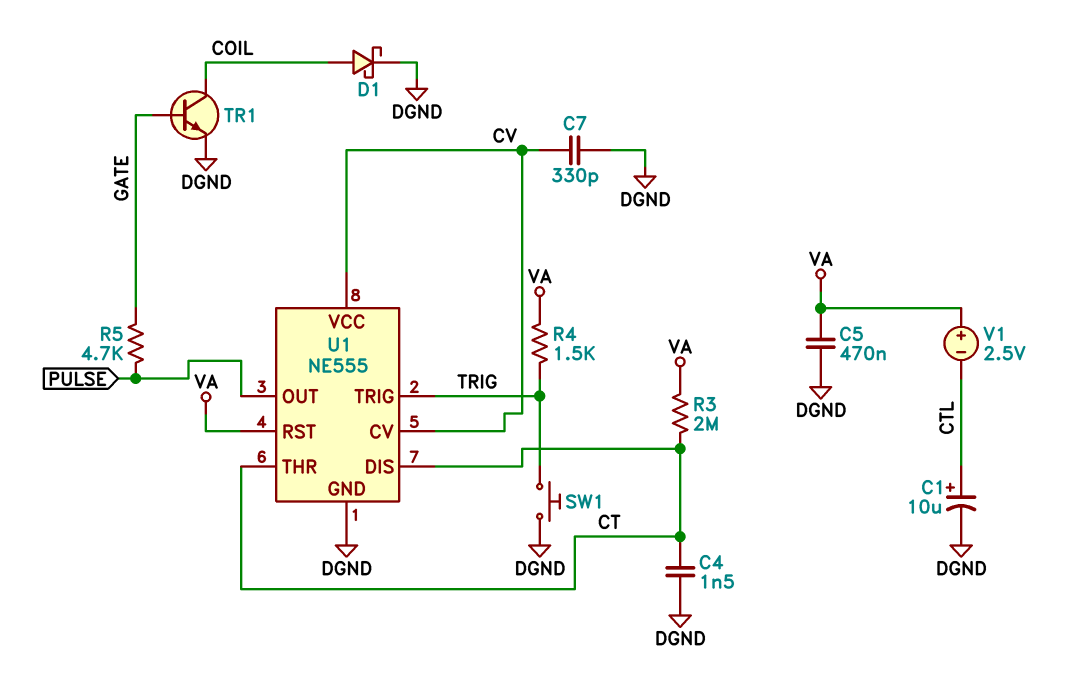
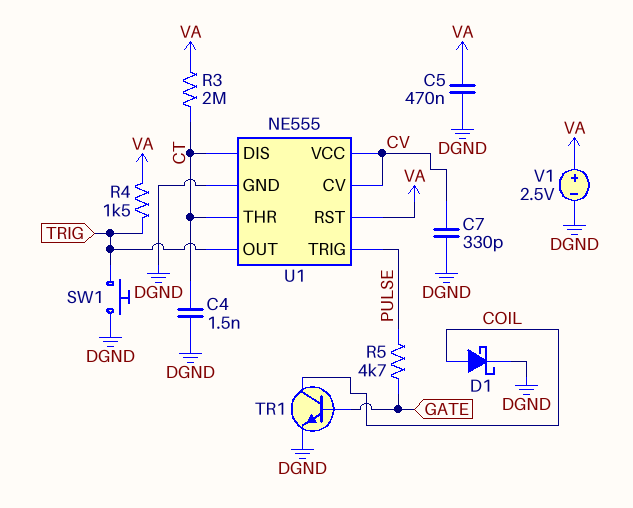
C1: 10uF (plus CTL, minus DGND) -> none
U1 pin OUT: PULSE -> TRIG
U1 pin TRIG: TRIG -> PULSE
V1: 2.5V (plus VA, minus CTL) -> 2.5V (plus VA, minus DGND)

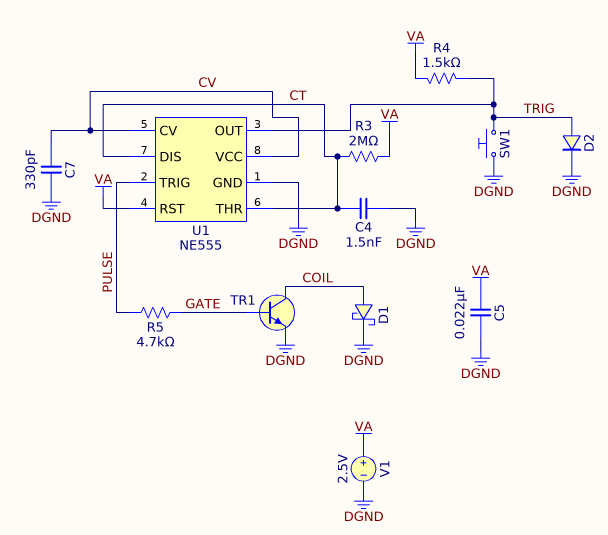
C5: 470nF (DGND, VA) -> 22nF (DGND, VA)
D2: none -> diode (A TRIG, K DGND)

